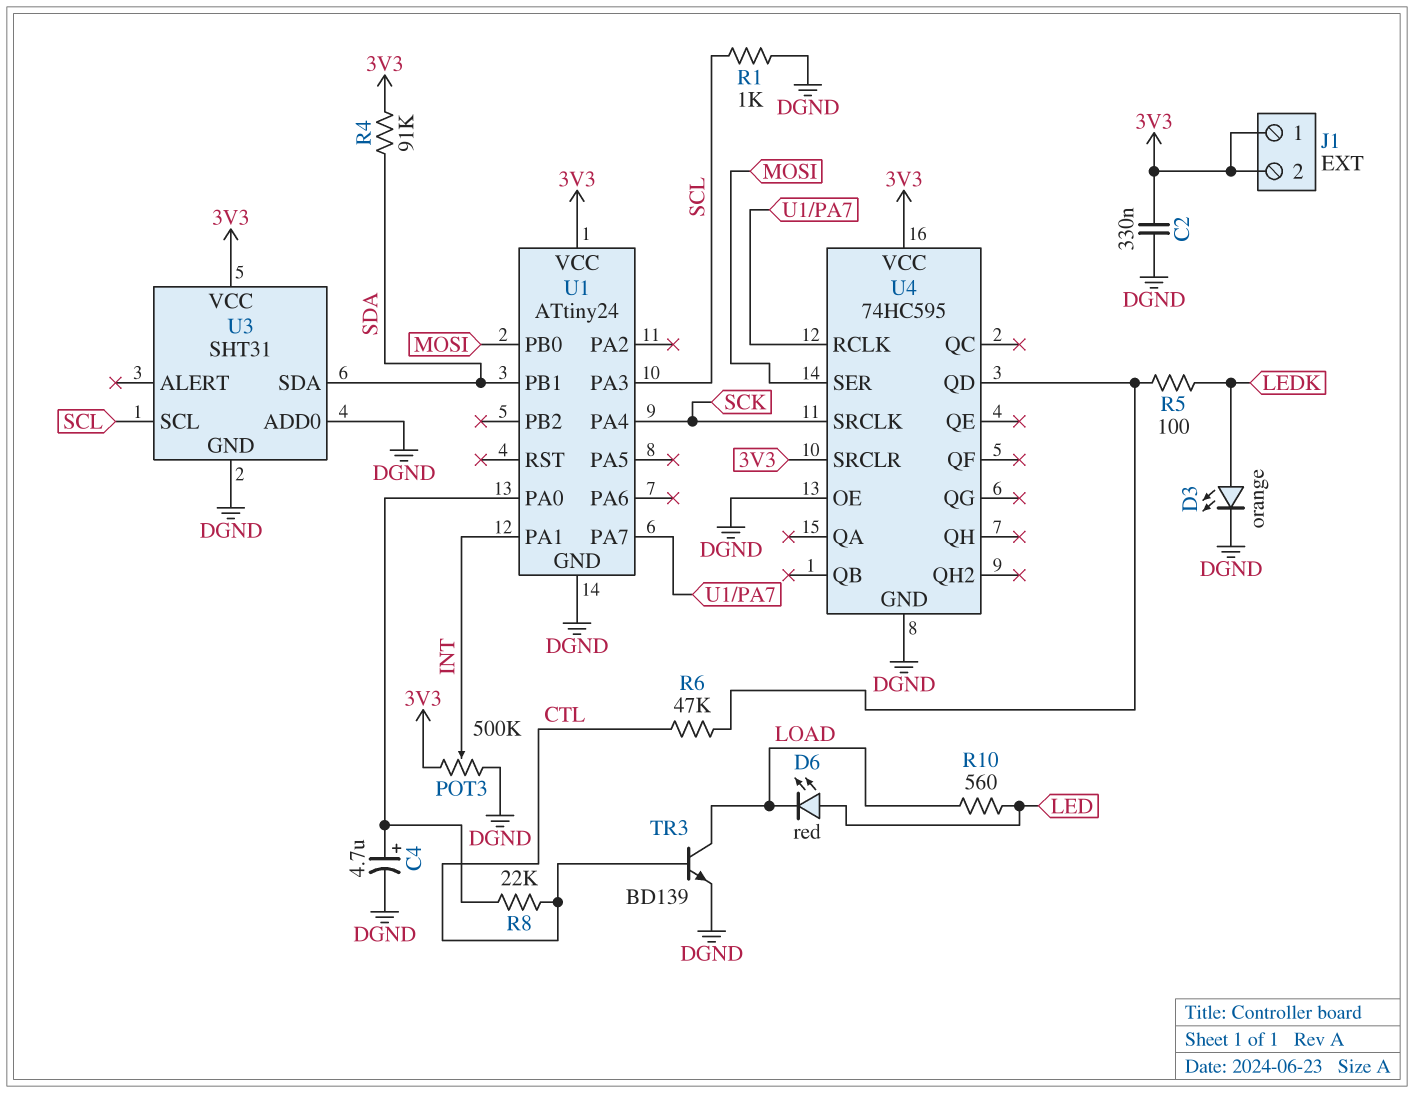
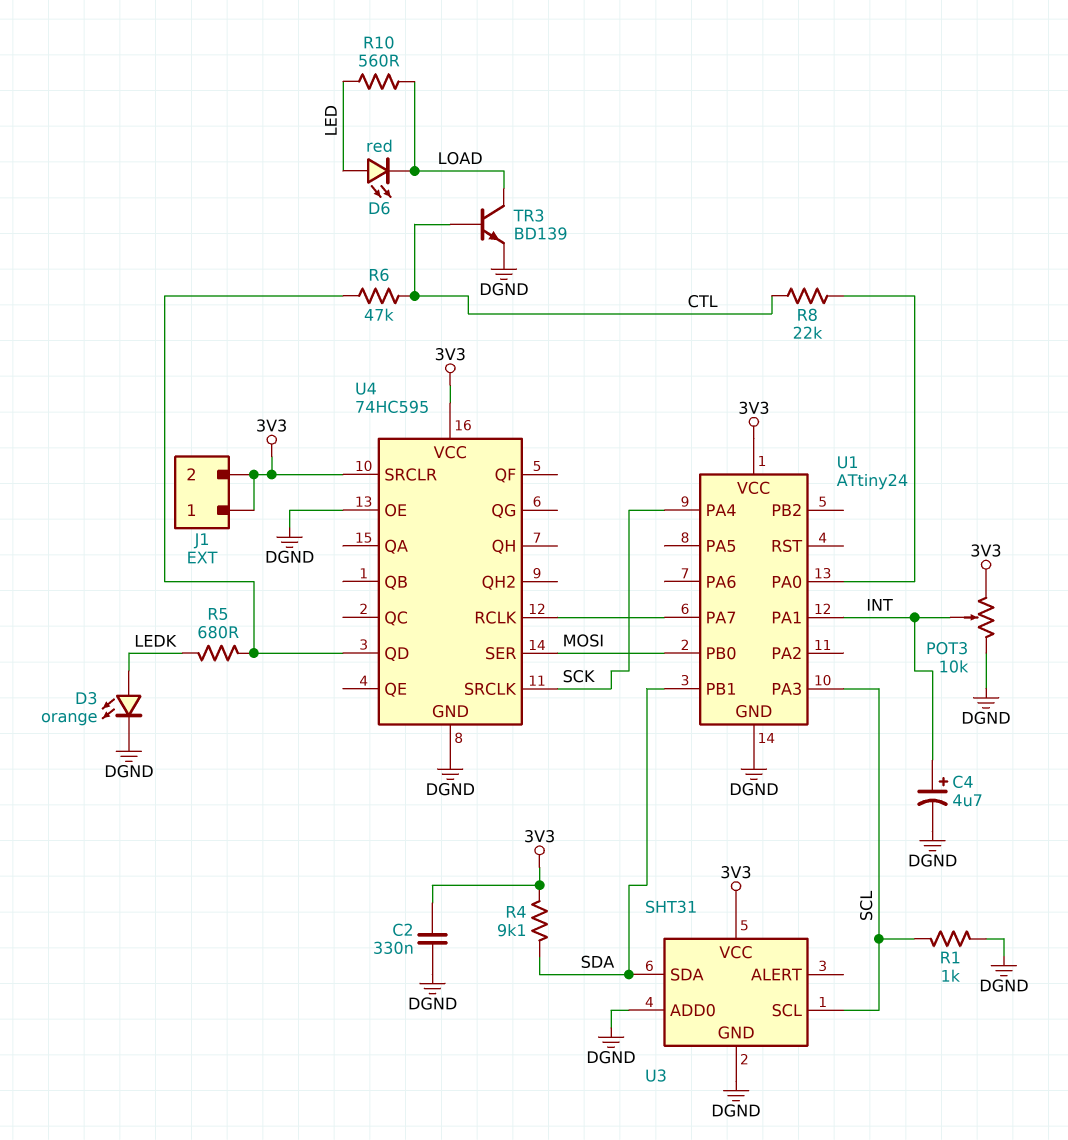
C4: 4.7uF (plus U1/PA0, minus DGND) -> 4.7uF (plus INT, minus DGND)
POT3: 500k (3V3, DGND, wiper INT) -> 10k (3V3, DGND, wiper INT)
R4: 91k (3V3, SDA) -> 9.1k (3V3, SDA)
R5: 100 (LEDK, U4/QD) -> 680 (LEDK, U4/QD)

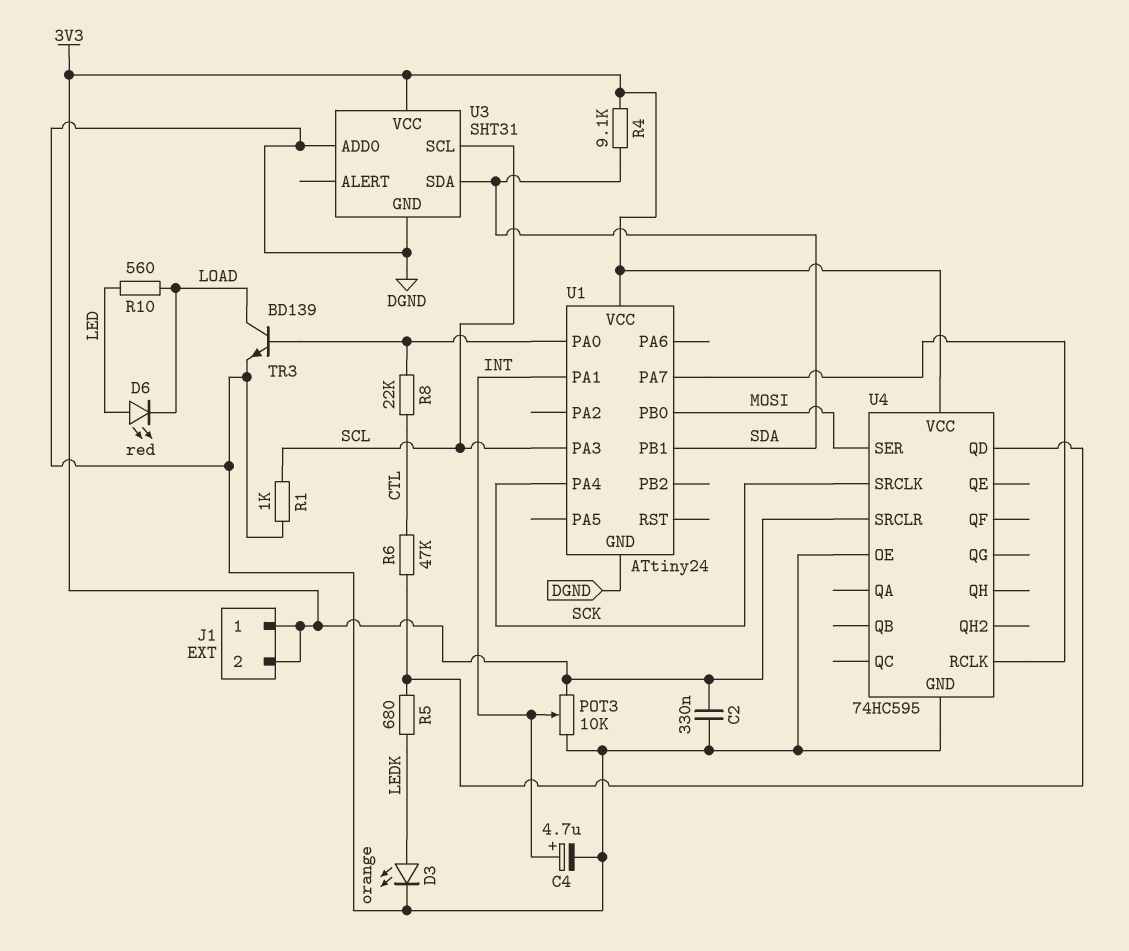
TR3: NPN BD139 (B CTL, C LOAD, E DGND) -> NPN BD139 (B U1/PA0, C LOAD, E DGND)

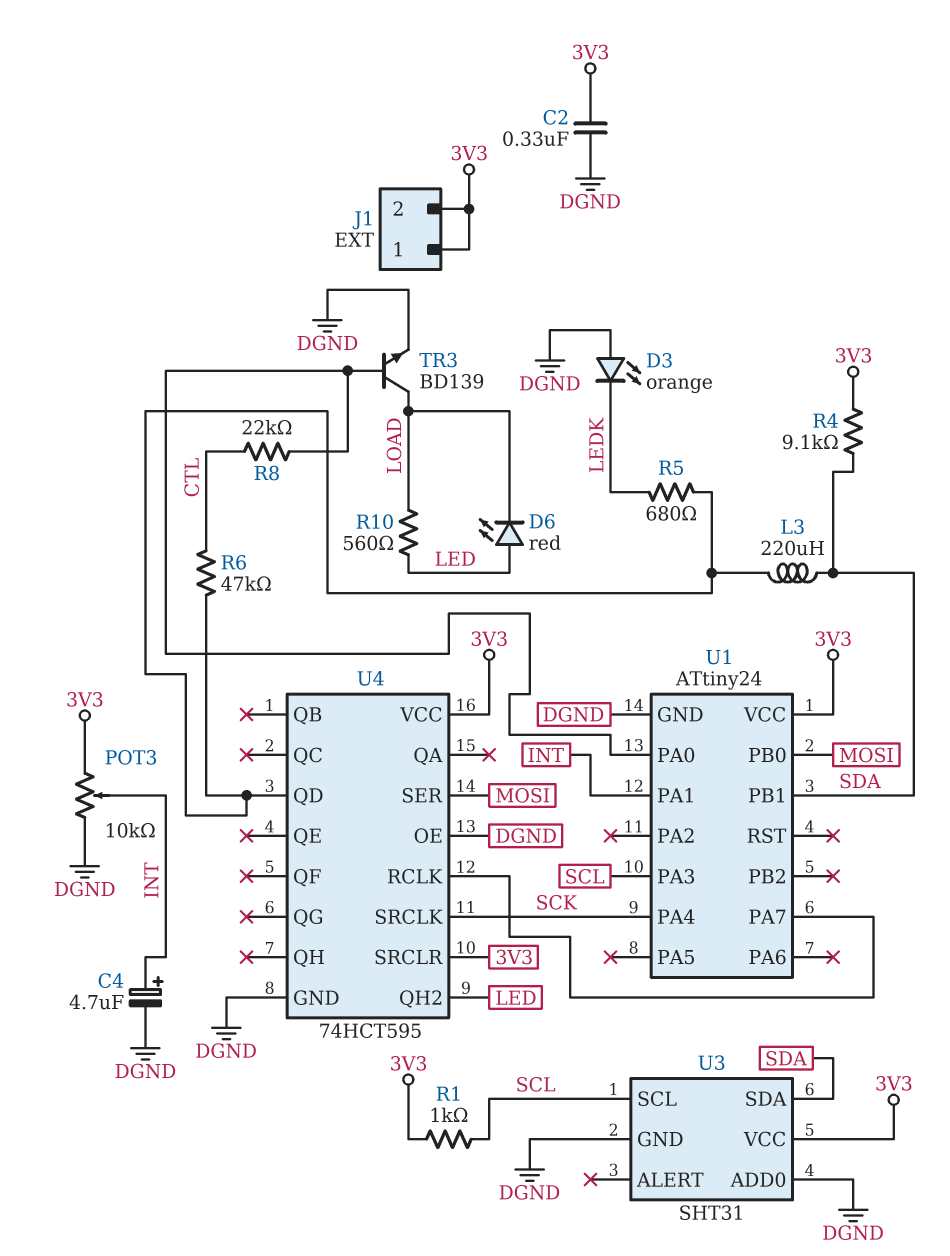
D3: LED orange (A LEDK, K DGND) -> LED orange (A DGND, K LEDK)
L3: none -> 220uH (SDA, U4/QD)
R1: 1k (DGND, SCL) -> 1k (3V3, SCL)
U4: 74HC595 -> 74HCT595
U4 pin QH2: none -> LED

